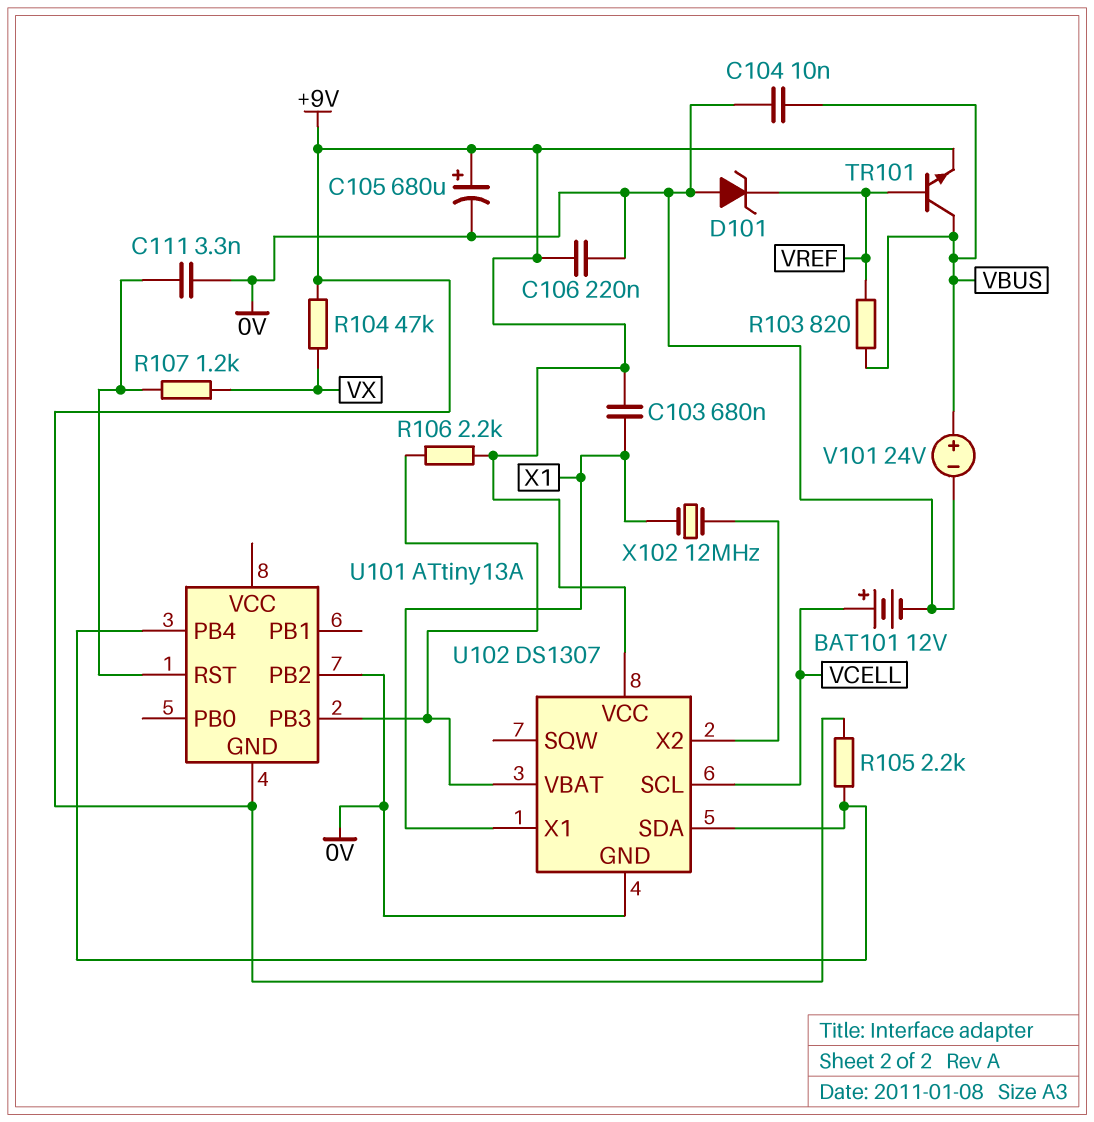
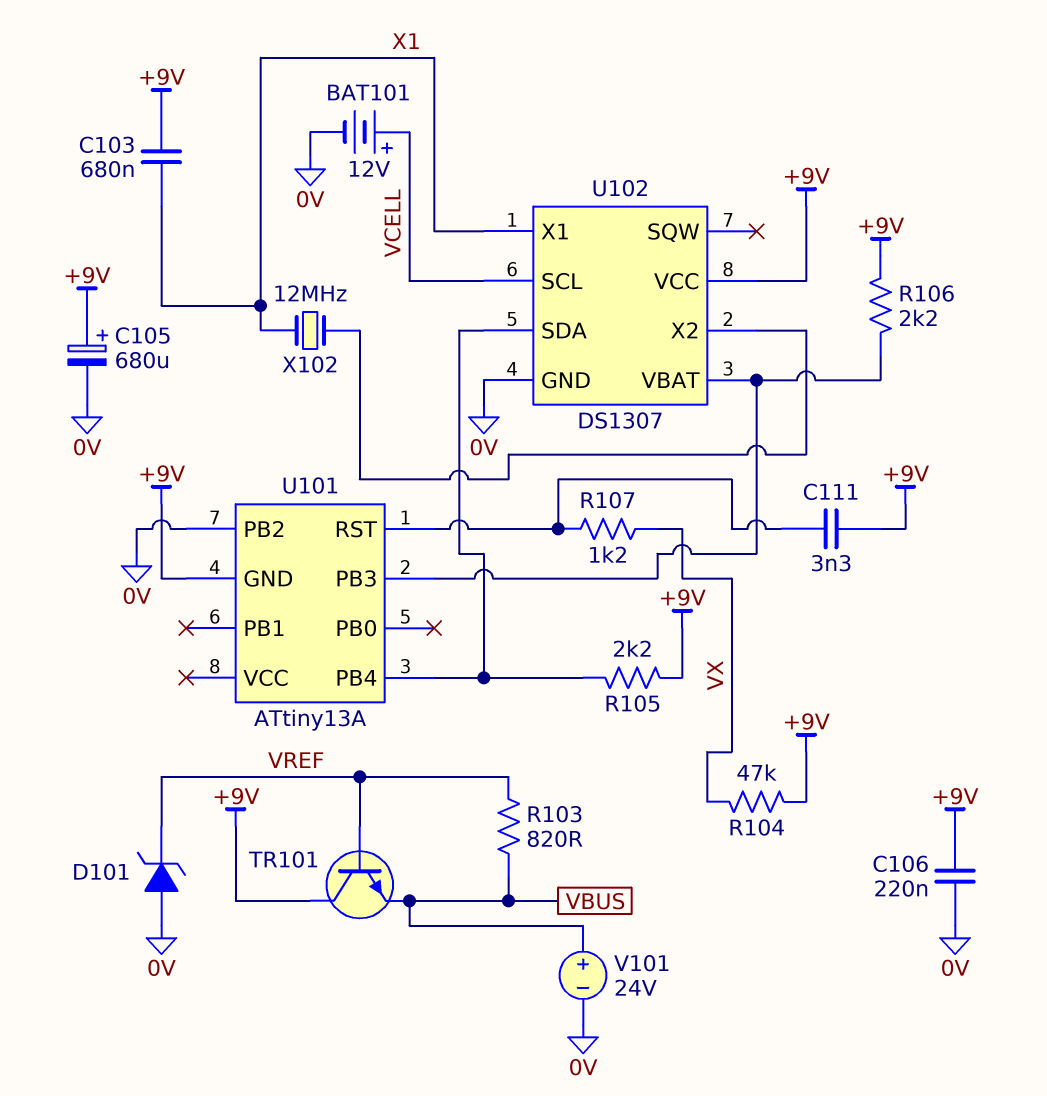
C104: 10nF (0V, VBUS) -> none
C111: 3.3nF (0V, U101/RST) -> 3.3nF (+9V, U101/RST)
TR101: NPN (B VREF, C VBUS, E +9V) -> NPN (B VREF, C +9V, E VBUS)

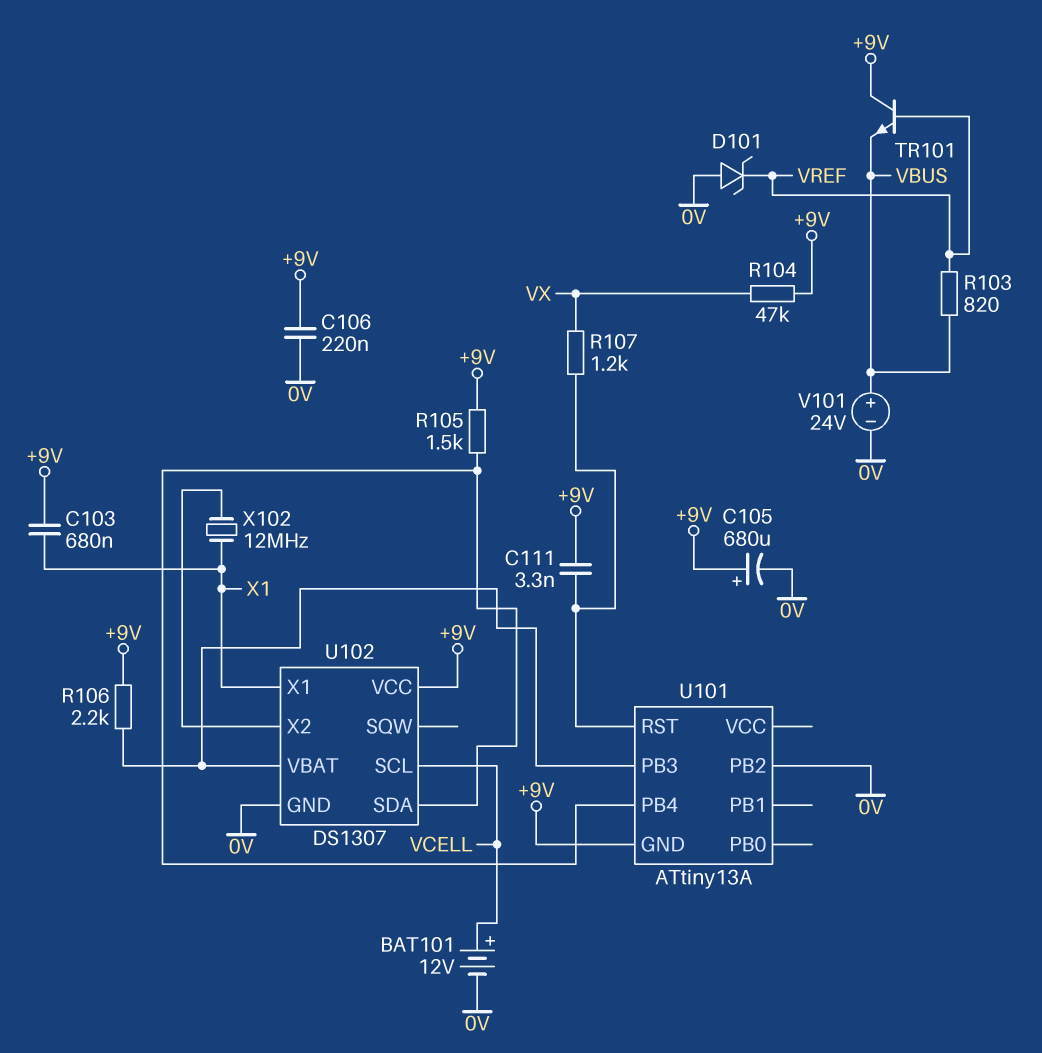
R105: 2.2k (+9V, U101/PB4) -> 1.5k (+9V, U101/PB4)

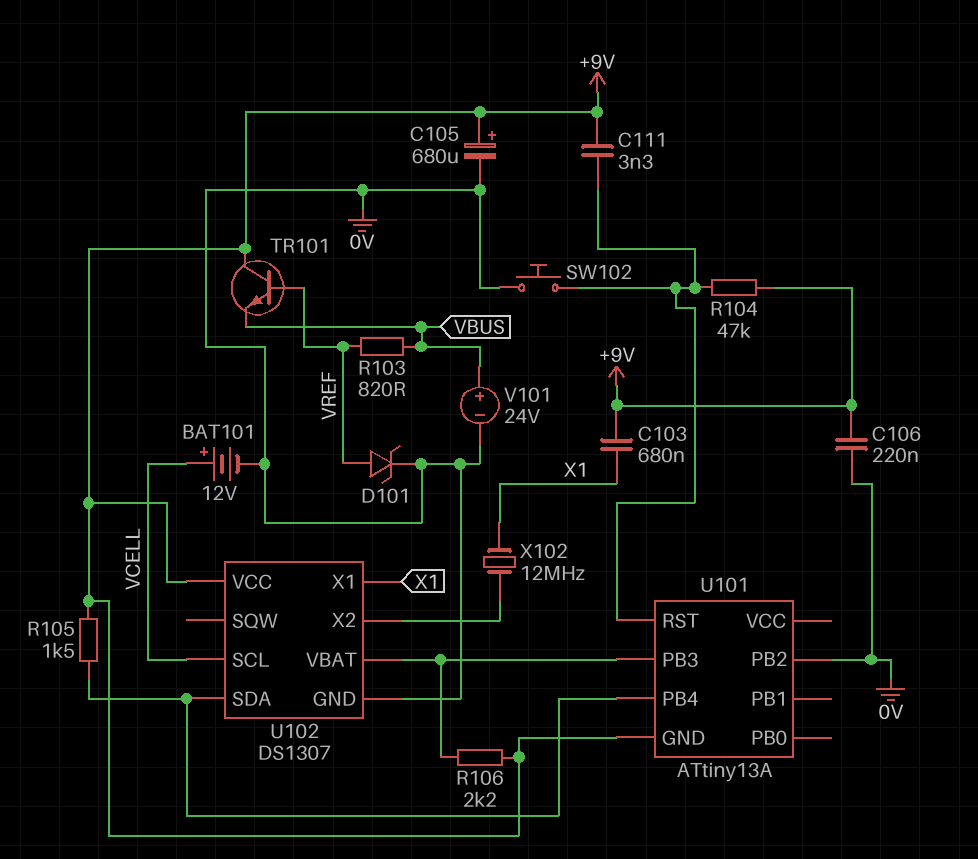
D101: zener (A 0V, K VREF) -> zener (A VREF, K 0V)
R104: 47k (+9V, VX) -> 47k (+9V, U101/RST)
R107: 1.2k (U101/RST, VX) -> none
SW102: none -> button (0V, U101/RST)

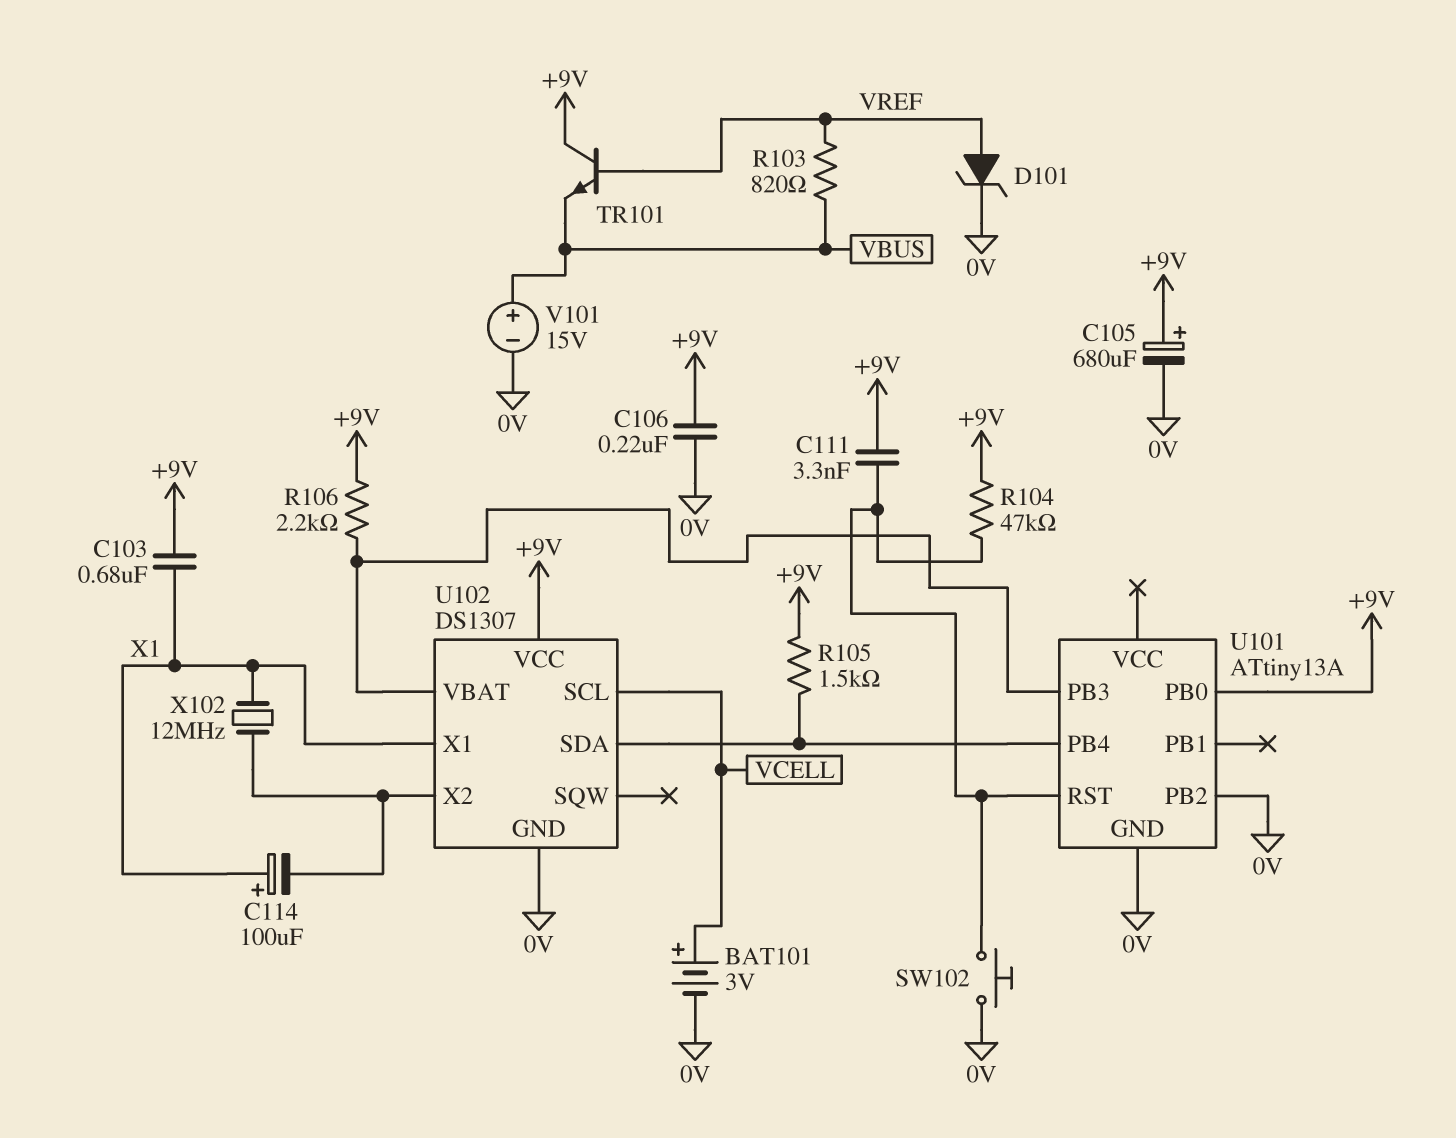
BAT101: 12V (plus VCELL, minus 0V) -> 3V (plus VCELL, minus 0V)
C114: none -> 100uF (plus X1, minus U102/X2)
U101 pin GND: +9V -> 0V
U101 pin PB0: none -> +9V
V101: 24V (plus VBUS, minus 0V) -> 15V (plus VBUS, minus 0V)

